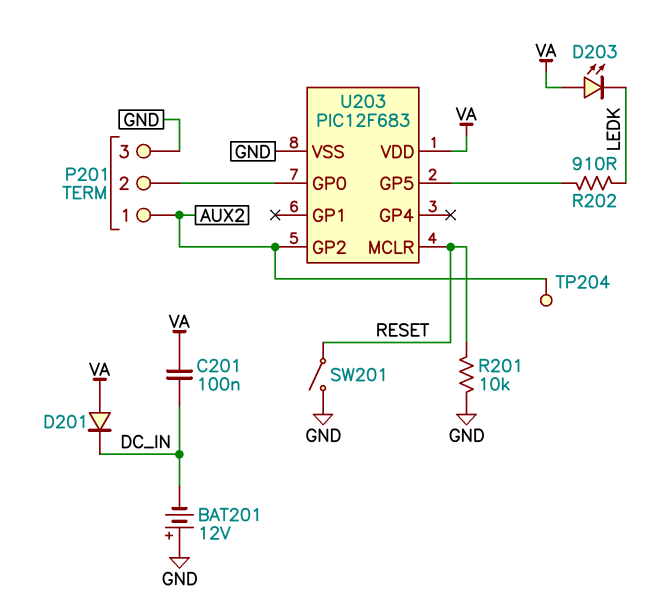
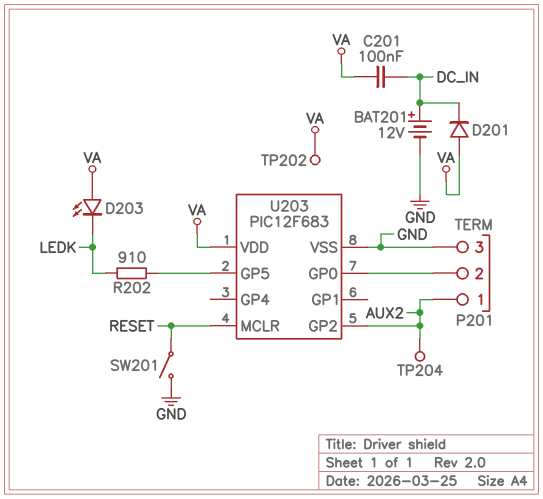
BAT201: 12V (plus GND, minus DC_IN) -> 12V (plus DC_IN, minus GND)
R201: 10k (GND, RESET) -> none
TP202: none -> test point (VA)

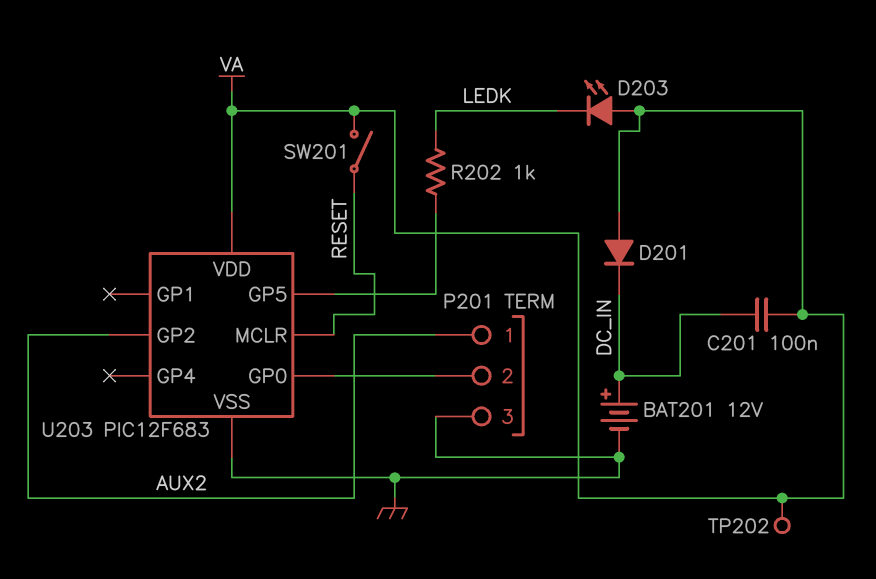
R202: 910 (LEDK, U203/GP5) -> 1k (LEDK, U203/GP5)
SW201: switch (GND, RESET) -> switch (RESET, VA)
TP204: test point (AUX2) -> none

